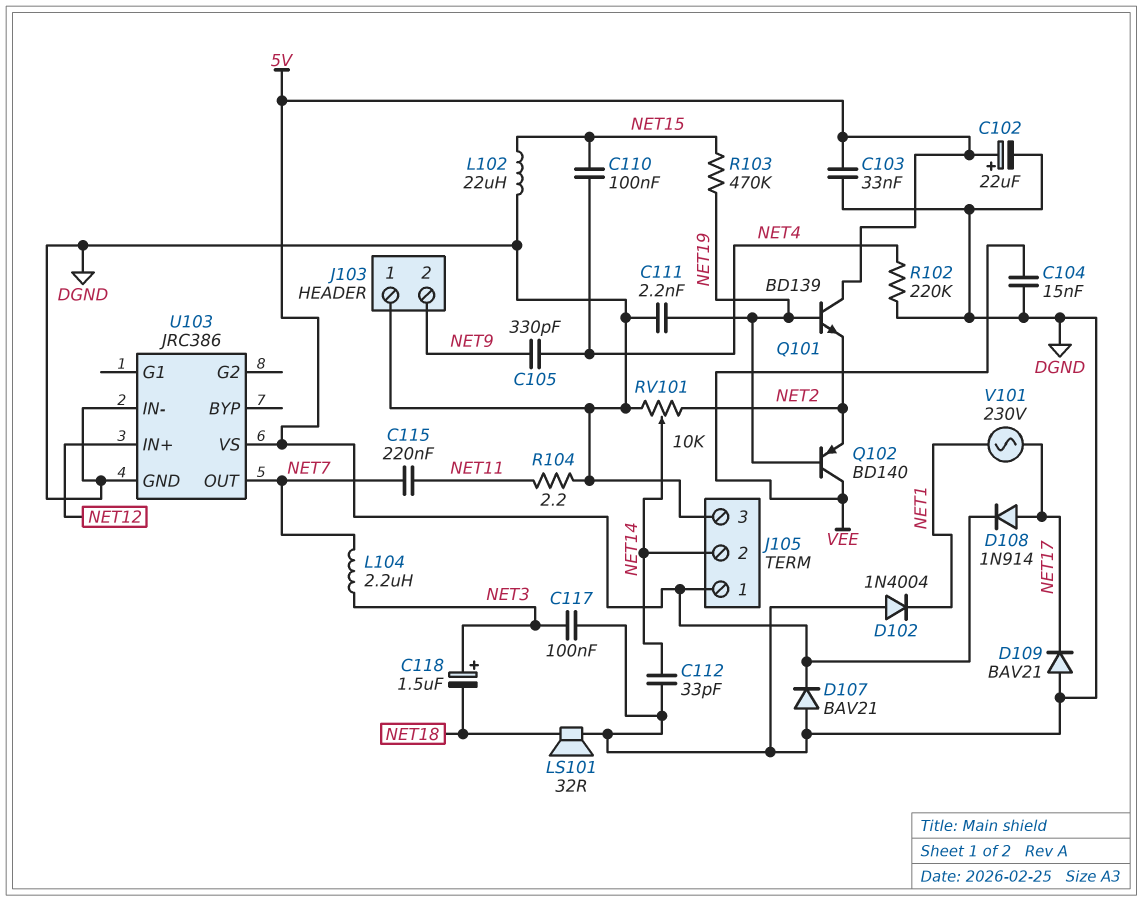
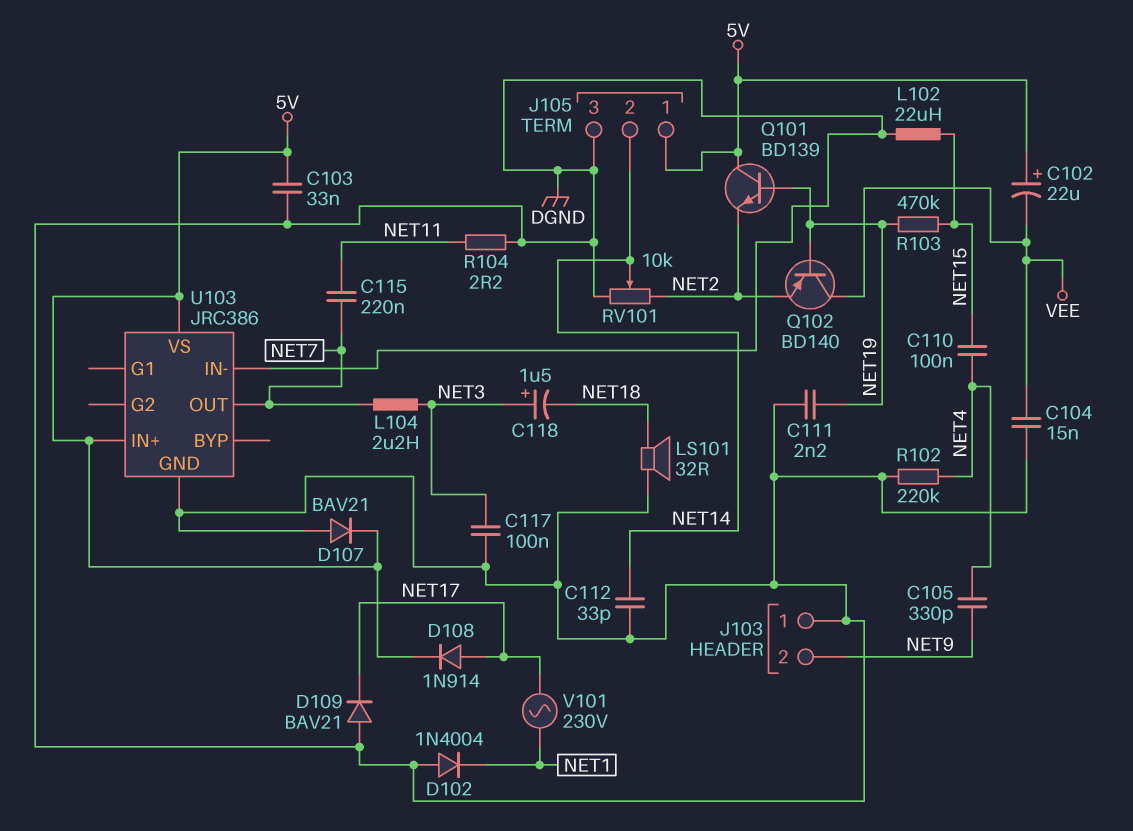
C102: 22uF (plus 5V, minus DGND) -> 22uF (plus 5V, minus VEE)
U103 pin IN+: NET12 -> 5V

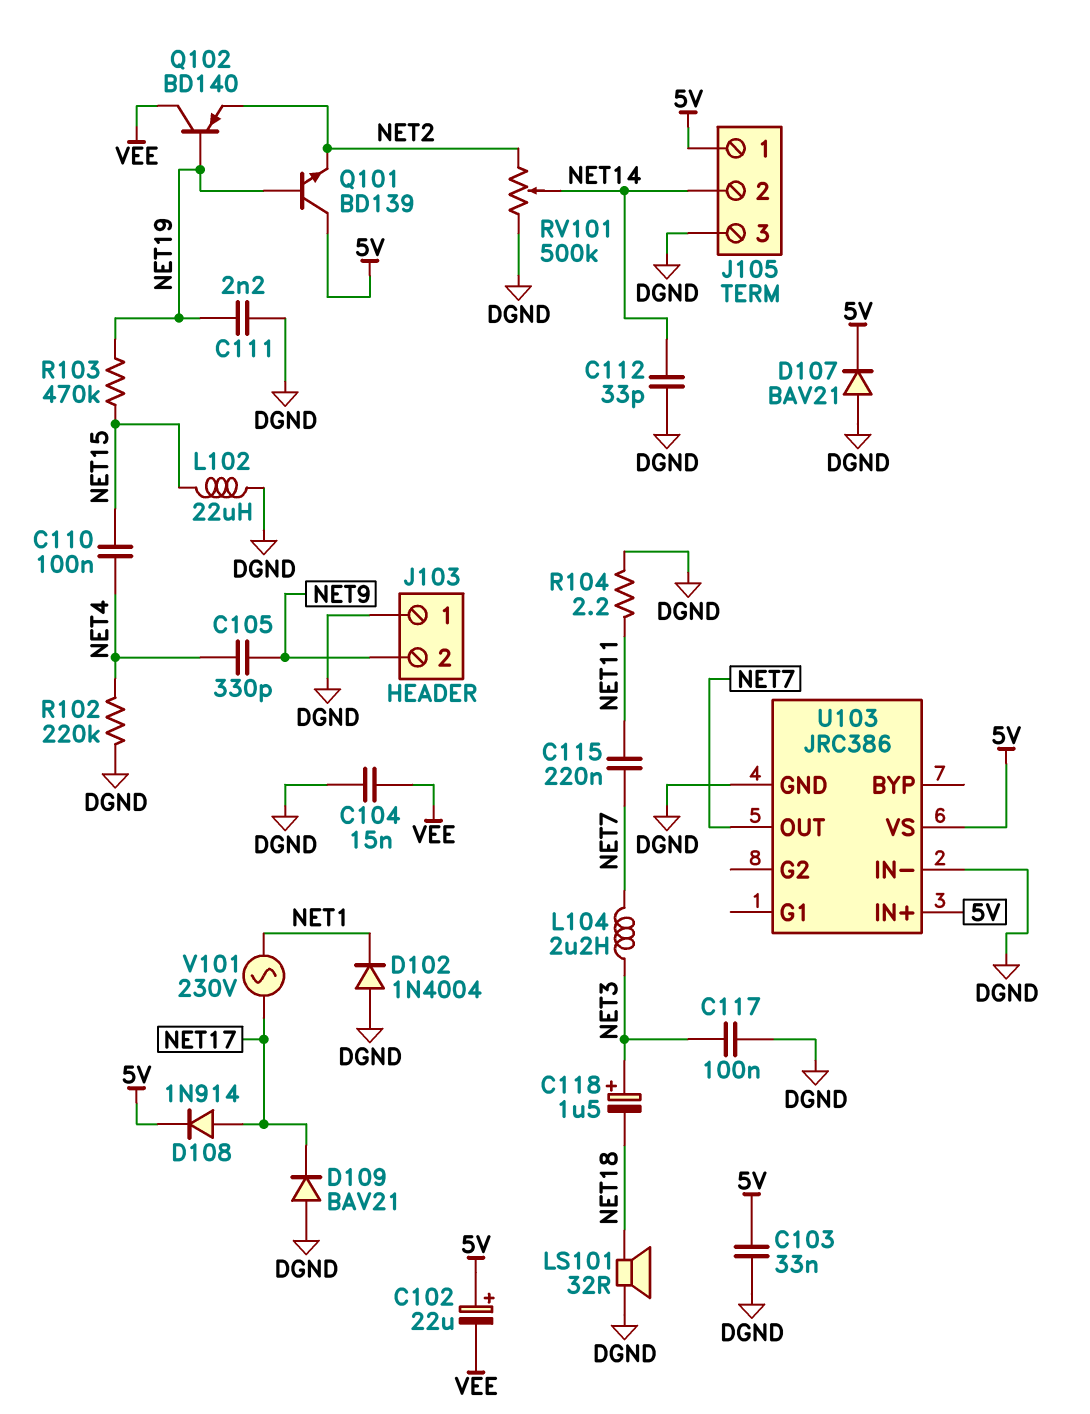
RV101: 10k (DGND, NET2, wiper NET14) -> 500k (DGND, NET2, wiper NET14)

